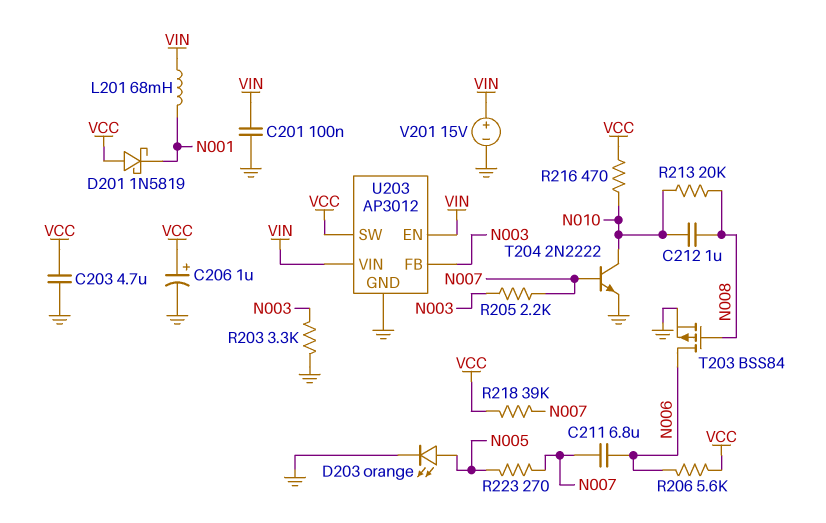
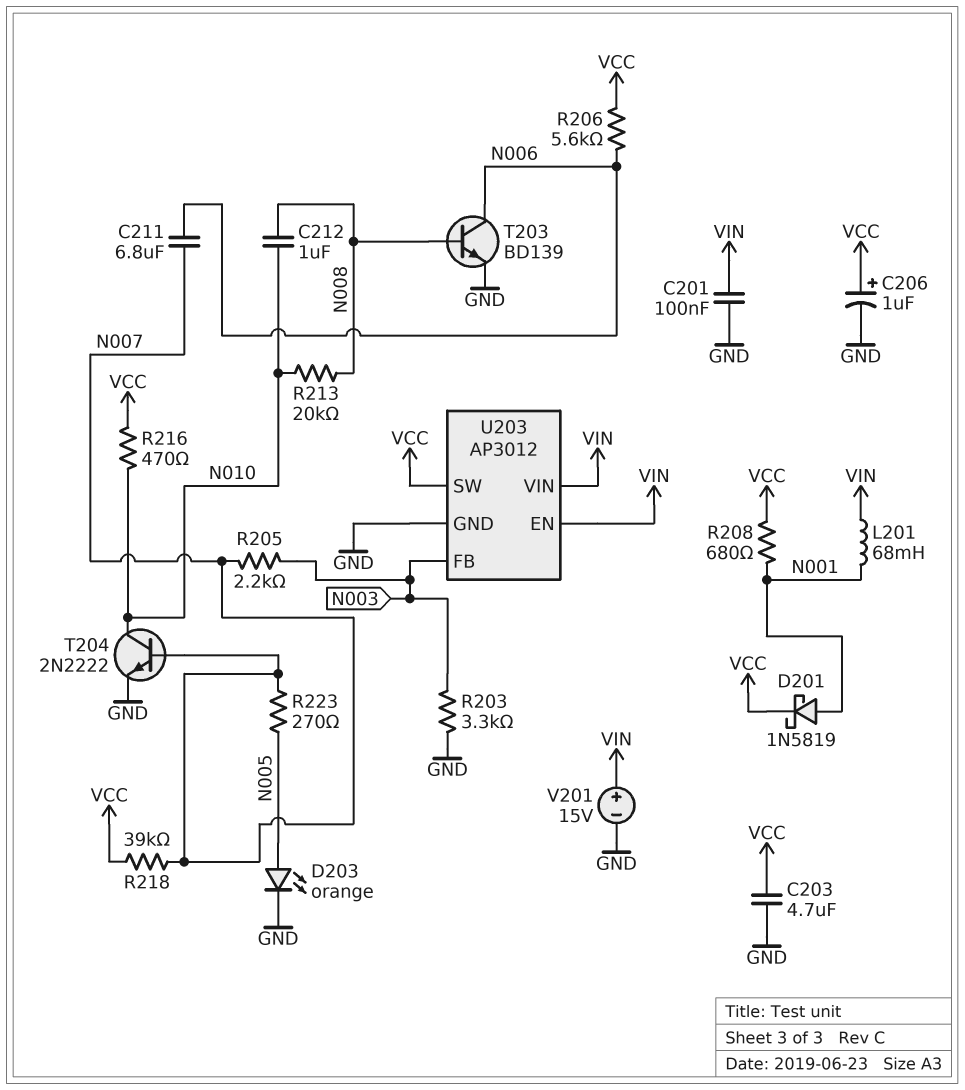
D201: schottky 1N5819 (A VCC, K N001) -> schottky 1N5819 (A N001, K VCC)
R208: none -> 680 (N001, VCC)
T203: PMOS BSS84 (G N008, D N006, S GND) -> NPN BD139 (B N008, C N006, E GND)

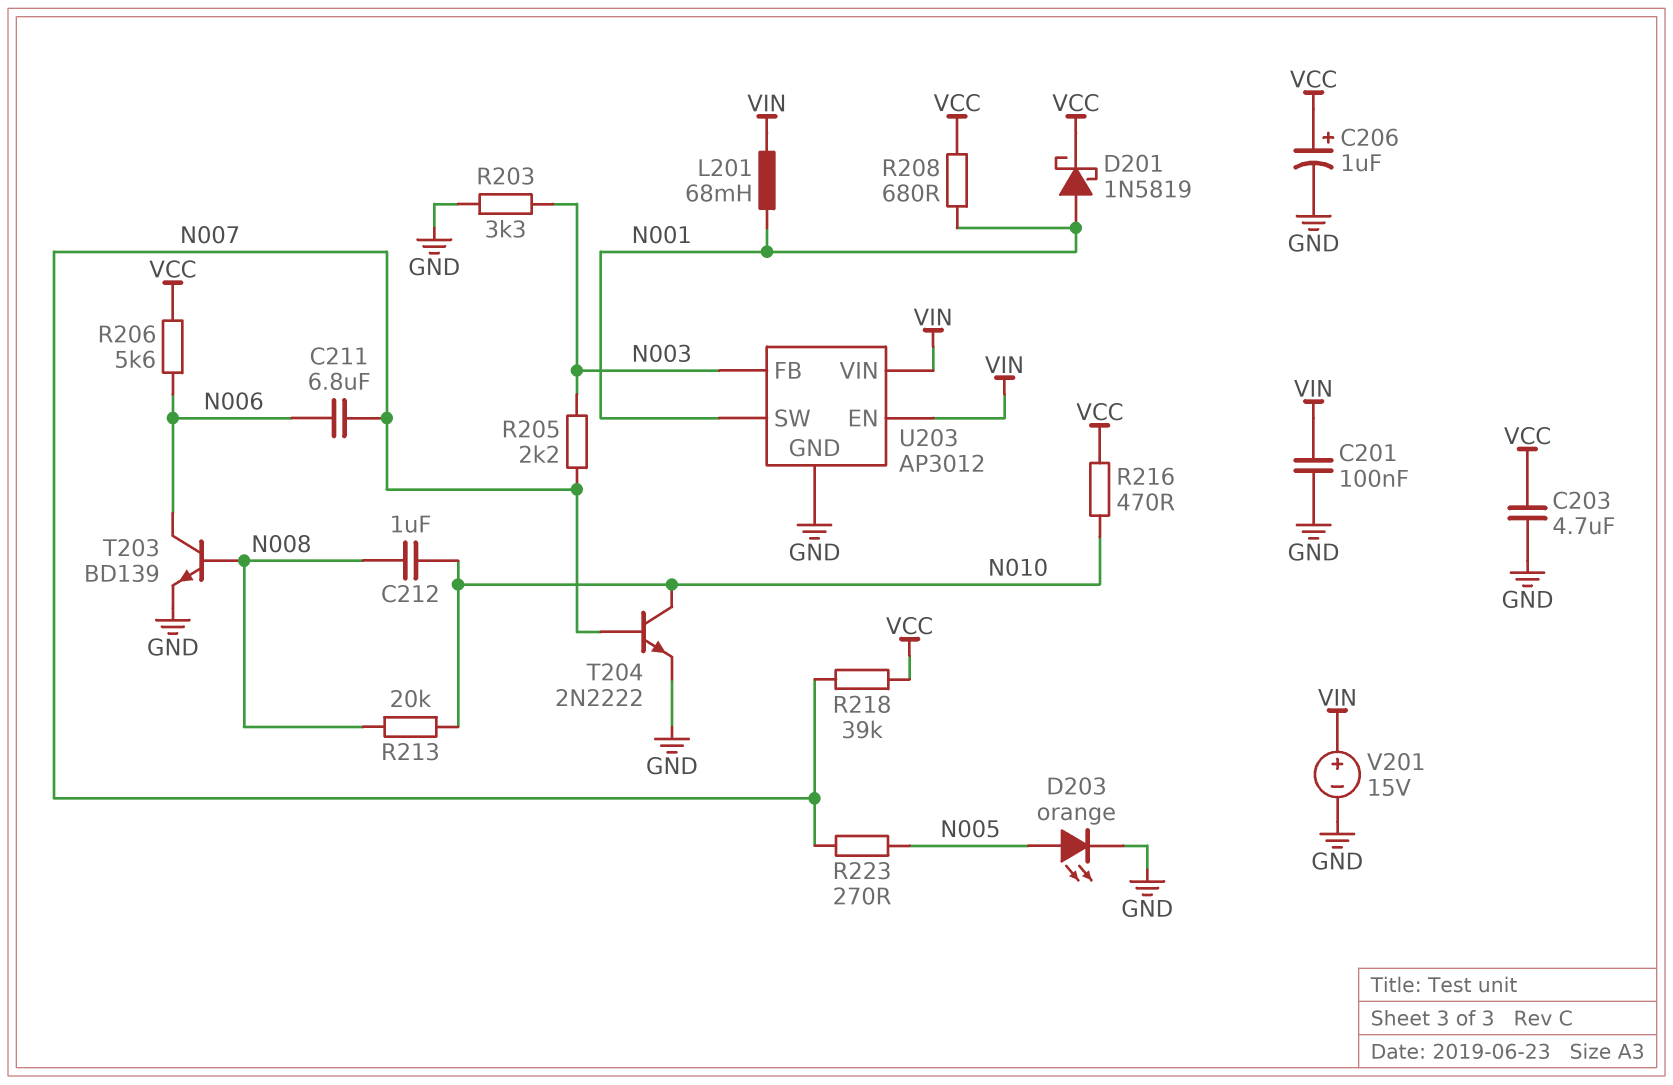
U203 pin SW: VCC -> N001

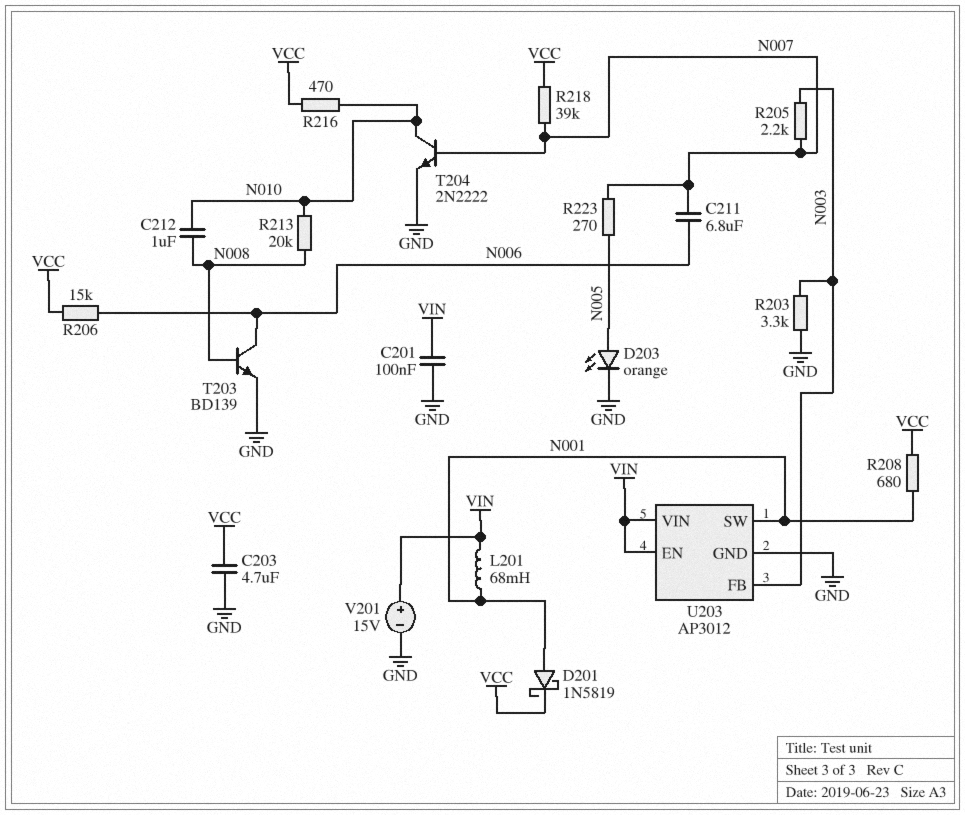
C206: 1uF (plus VCC, minus GND) -> none
R206: 5.6k (N006, VCC) -> 15k (N006, VCC)

